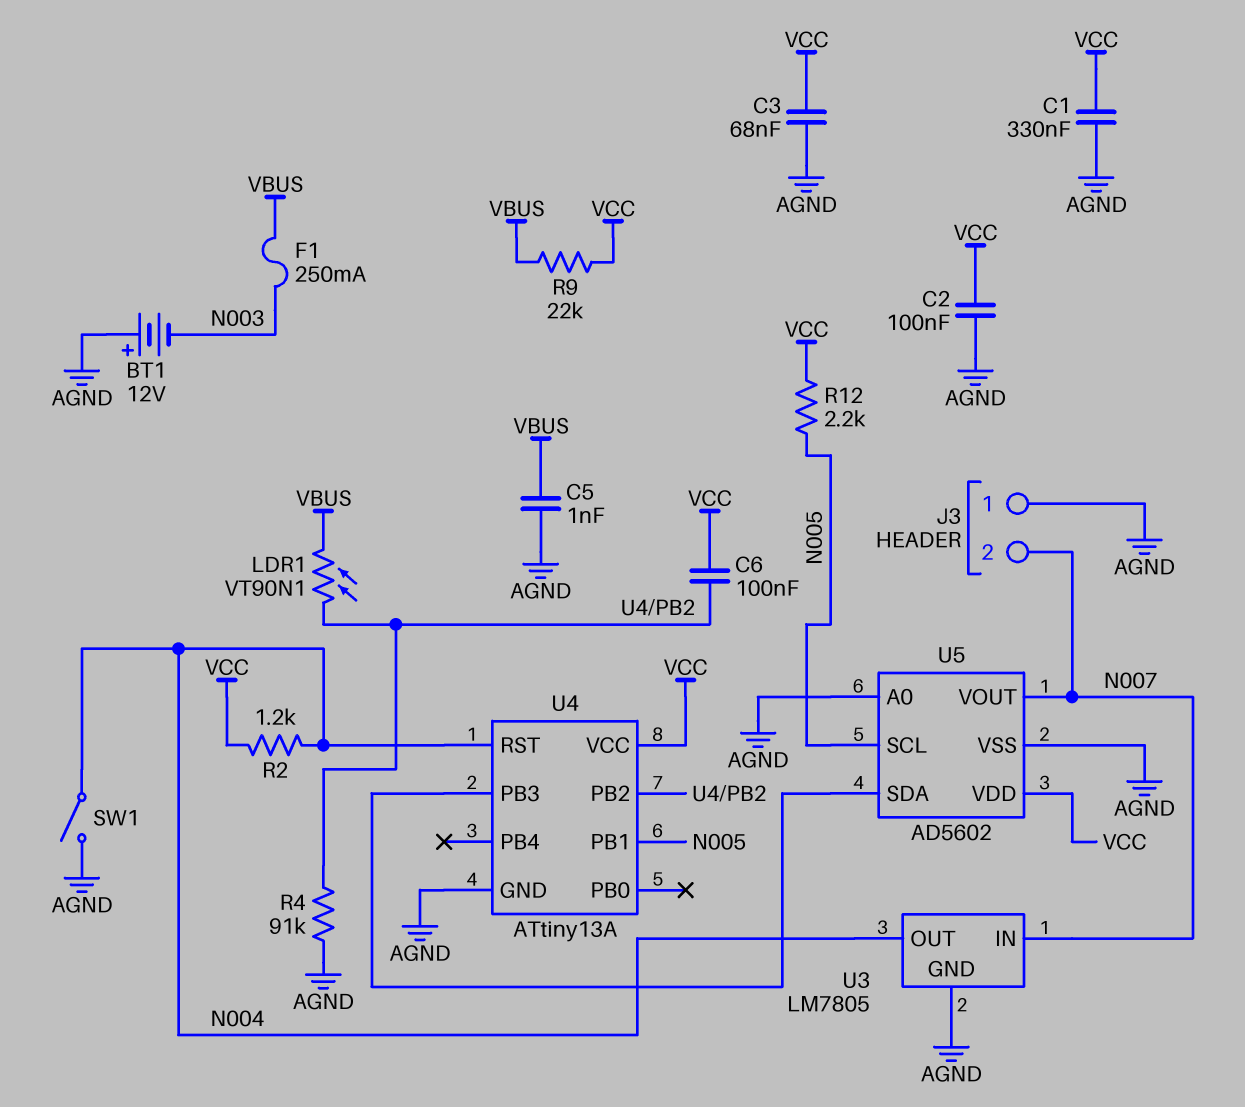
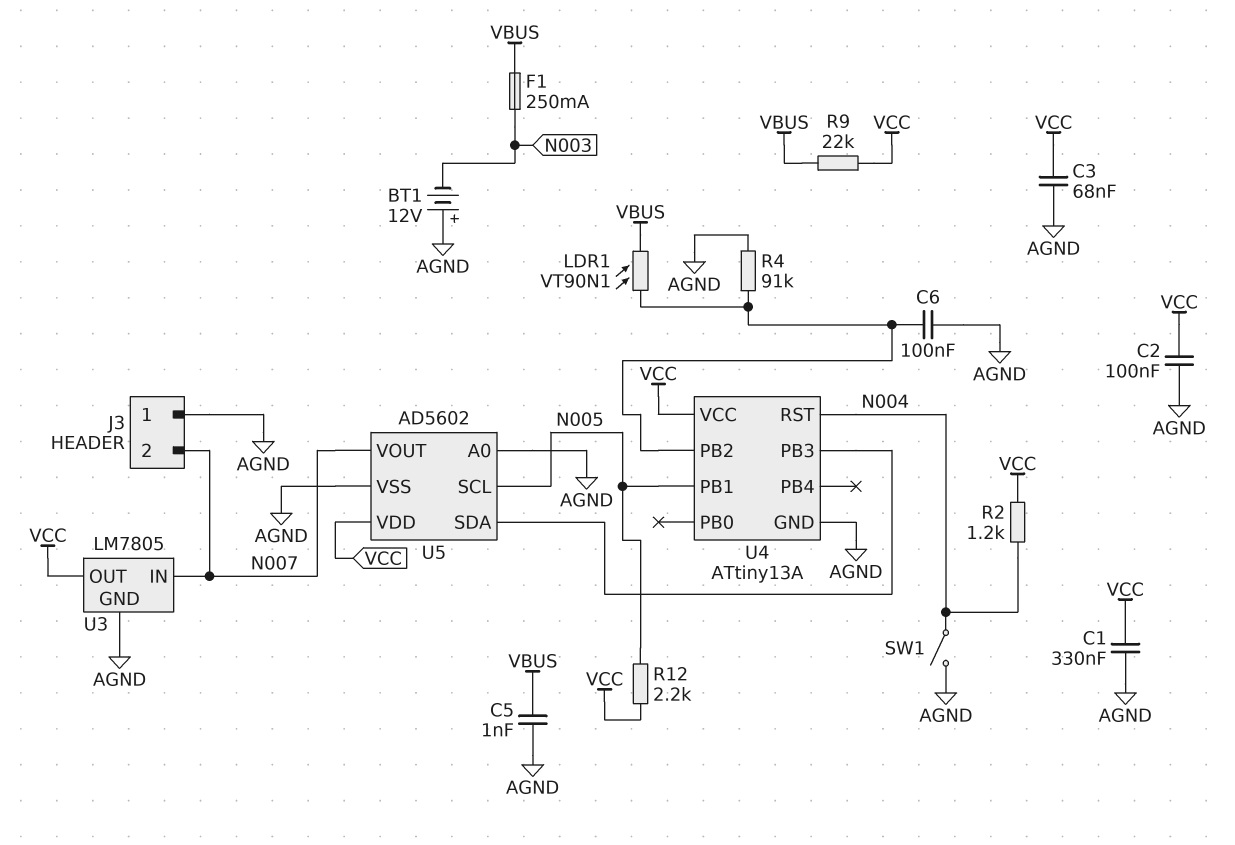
C6: 100nF (U4/PB2, VCC) -> 100nF (AGND, U4/PB2)
U3 pin OUT: N004 -> VCC

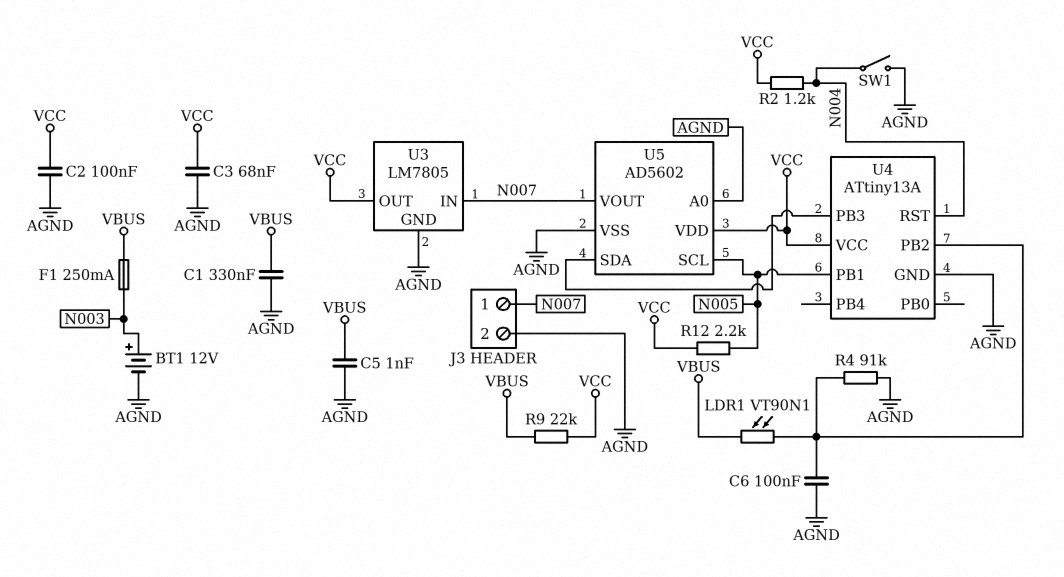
BT1: 12V (plus AGND, minus N003) -> 12V (plus N003, minus AGND)
C1: 330nF (AGND, VCC) -> 330nF (AGND, VBUS)
J3 pin 1: AGND -> N007
J3 pin 2: N007 -> AGND

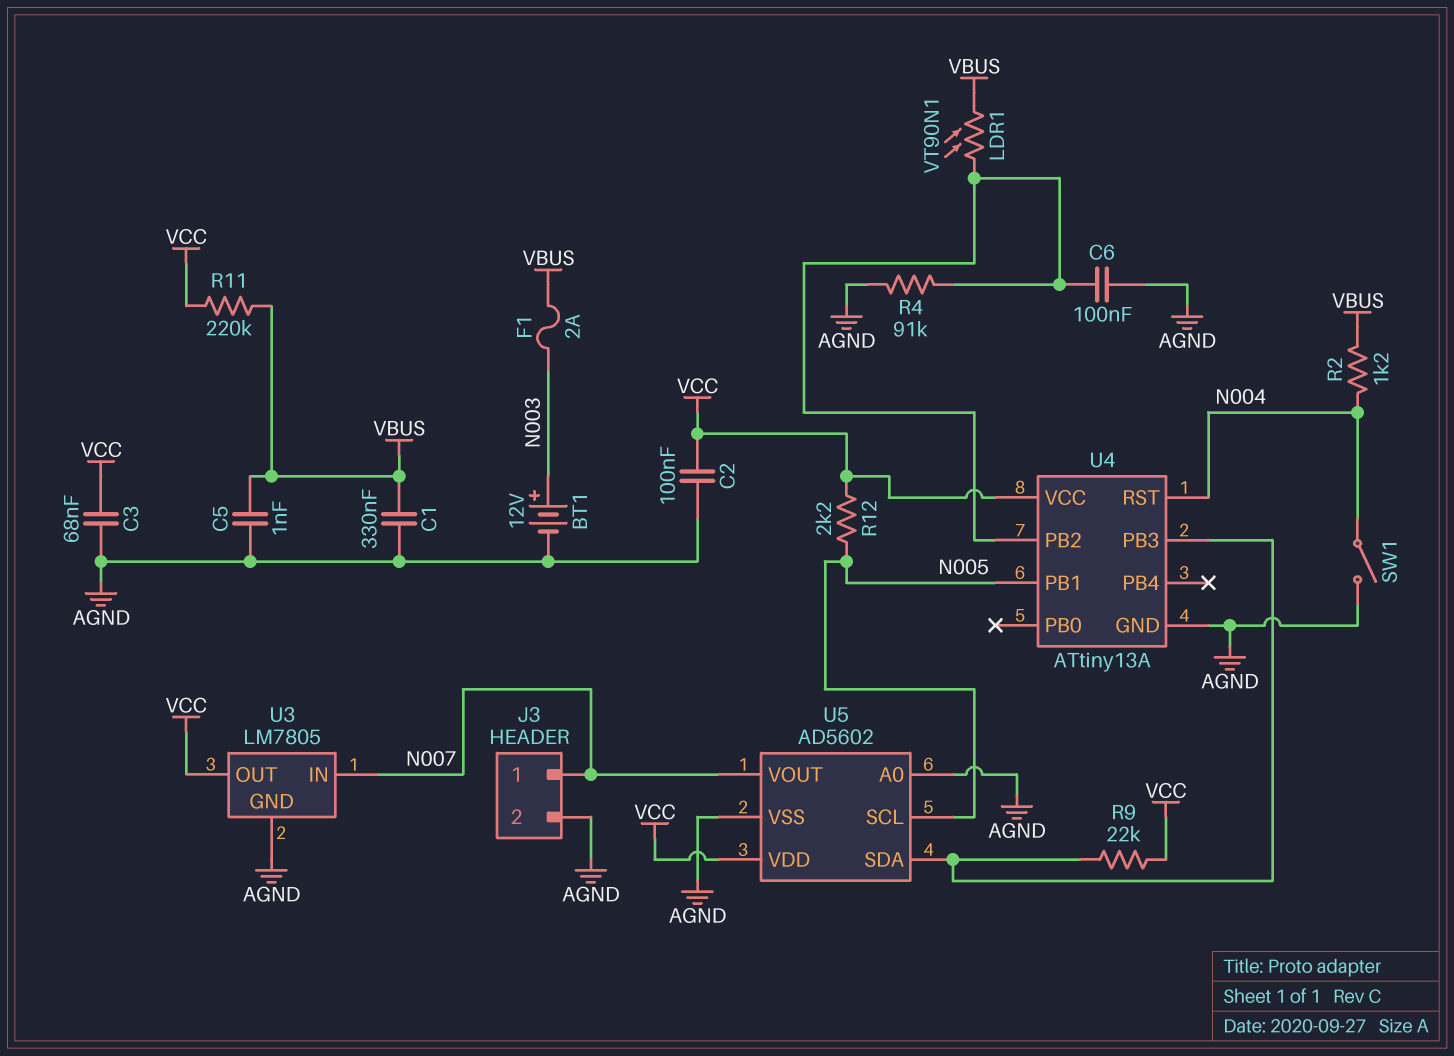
F1: 250mA (N003, VBUS) -> 2A (N003, VBUS)
R2: 1.2k (N004, VCC) -> 1.2k (N004, VBUS)
R9: 22k (VBUS, VCC) -> 22k (U4/PB3, VCC)
R11: none -> 220k (VBUS, VCC)

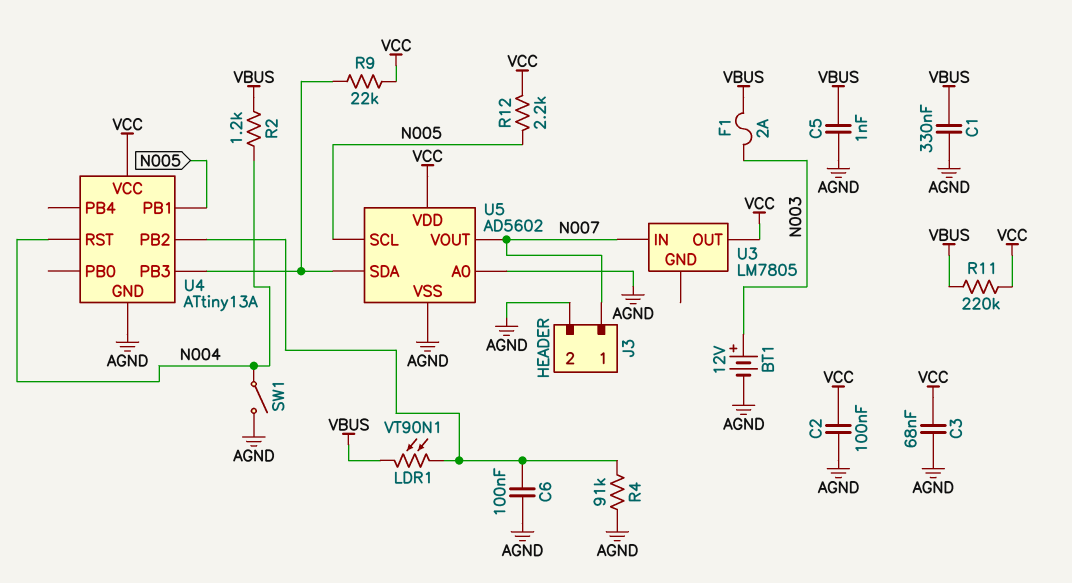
U3 pin GND: AGND -> none

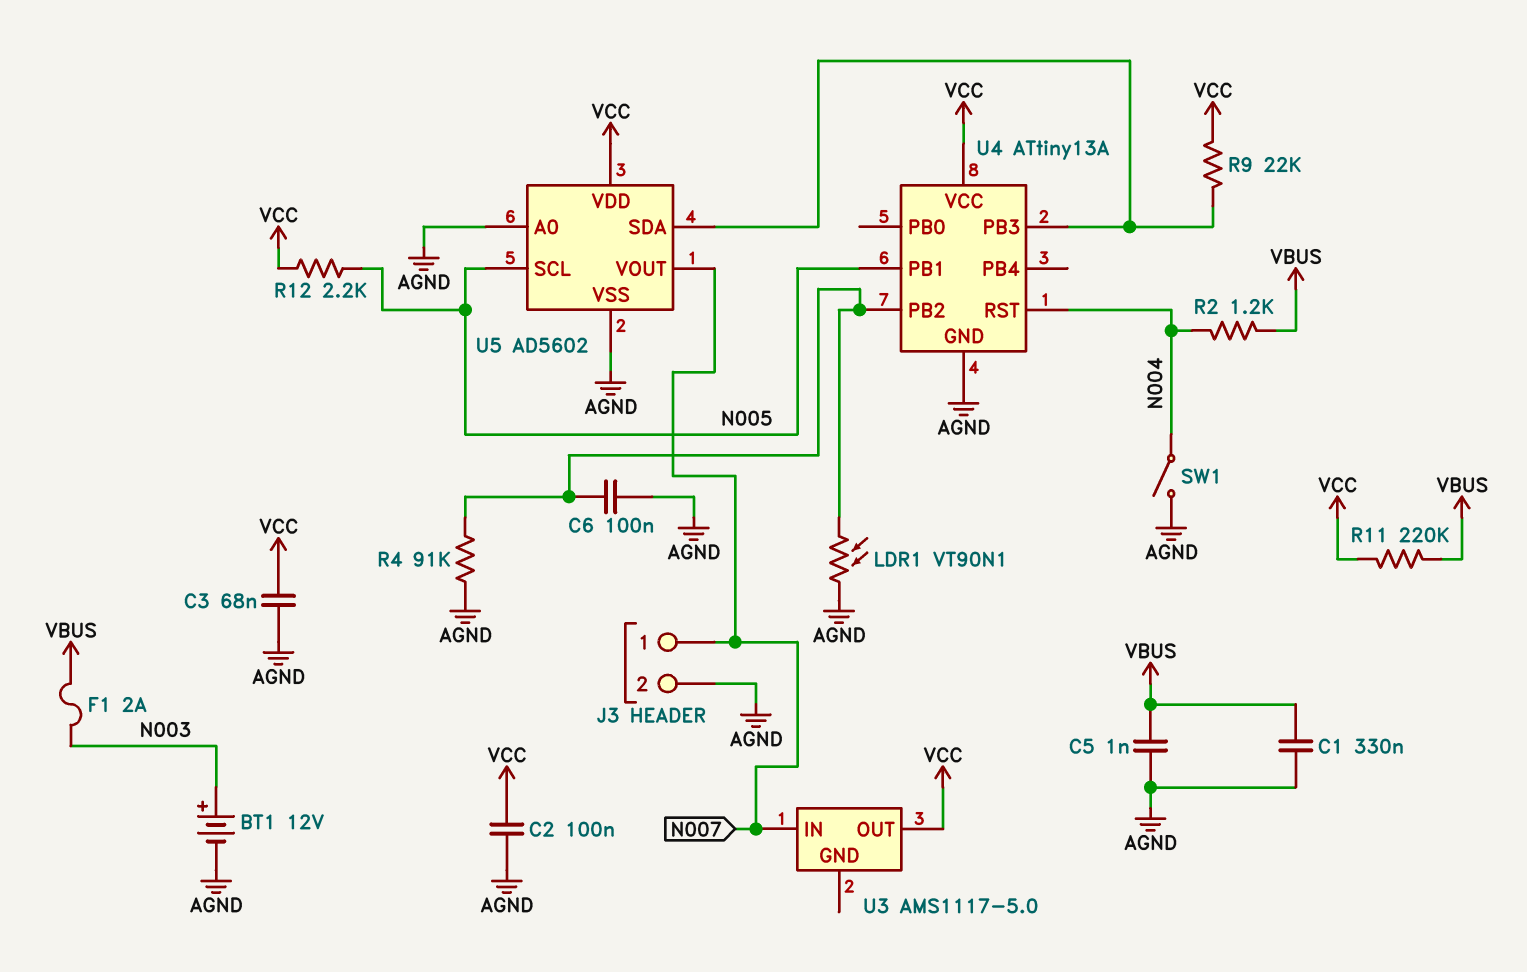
LDR1: VT90N1 (U4/PB2, VBUS) -> VT90N1 (AGND, U4/PB2)
U3: LM7805 -> AMS1117-5.0

